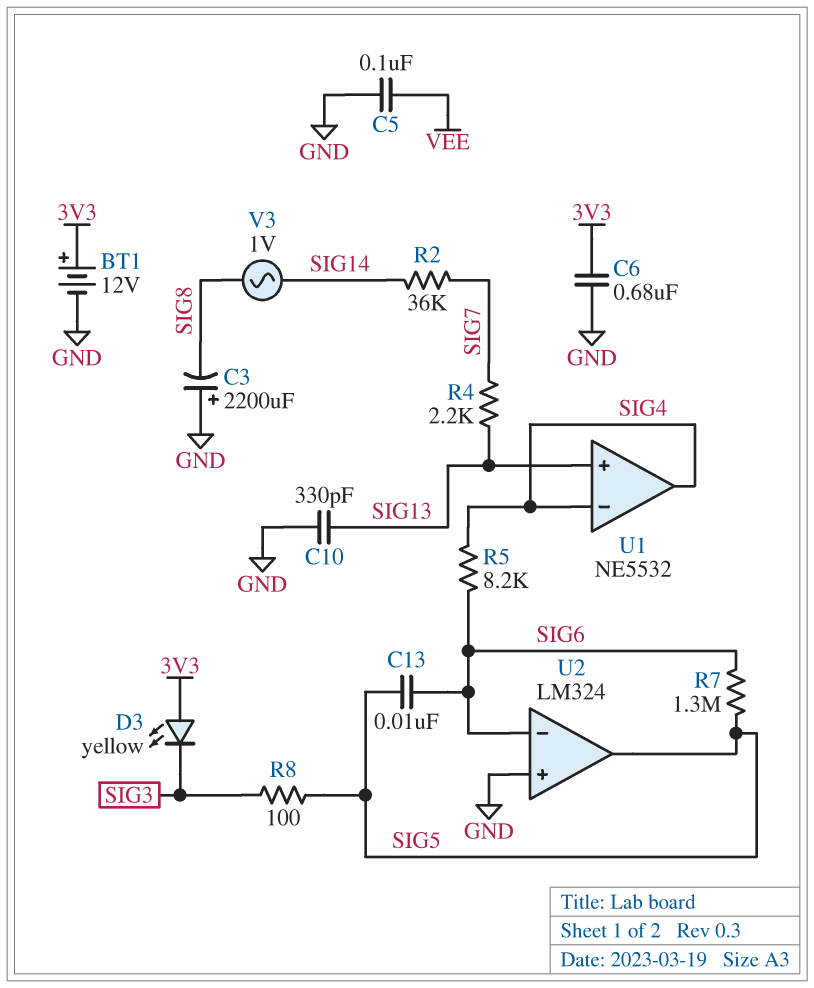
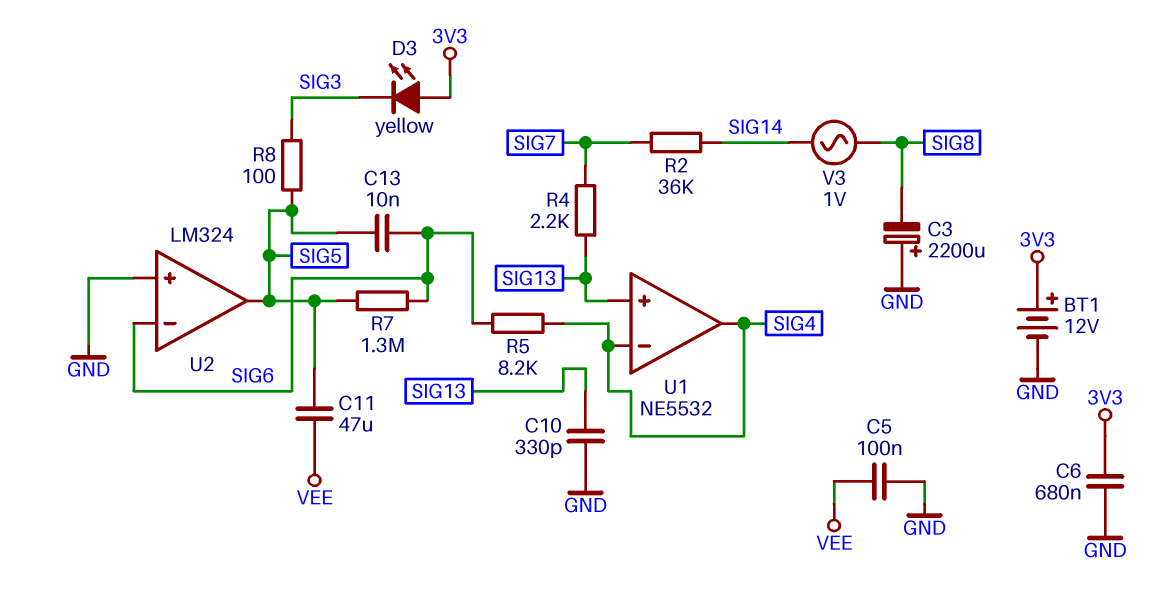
C11: none -> 47uF (SIG5, VEE)

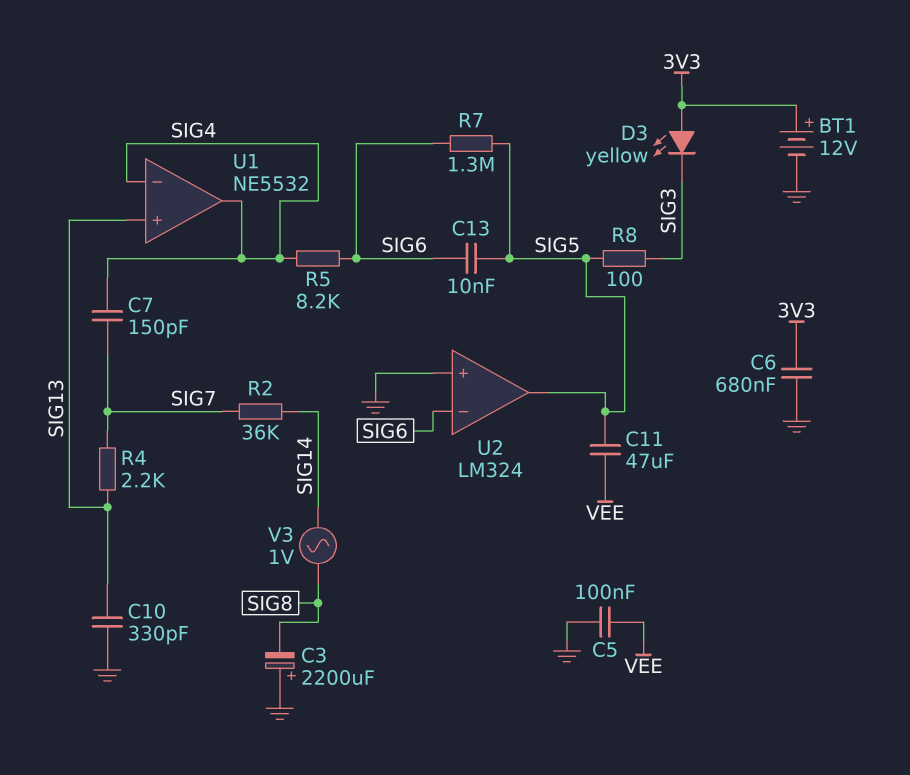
C7: none -> 150pF (SIG4, SIG7)

